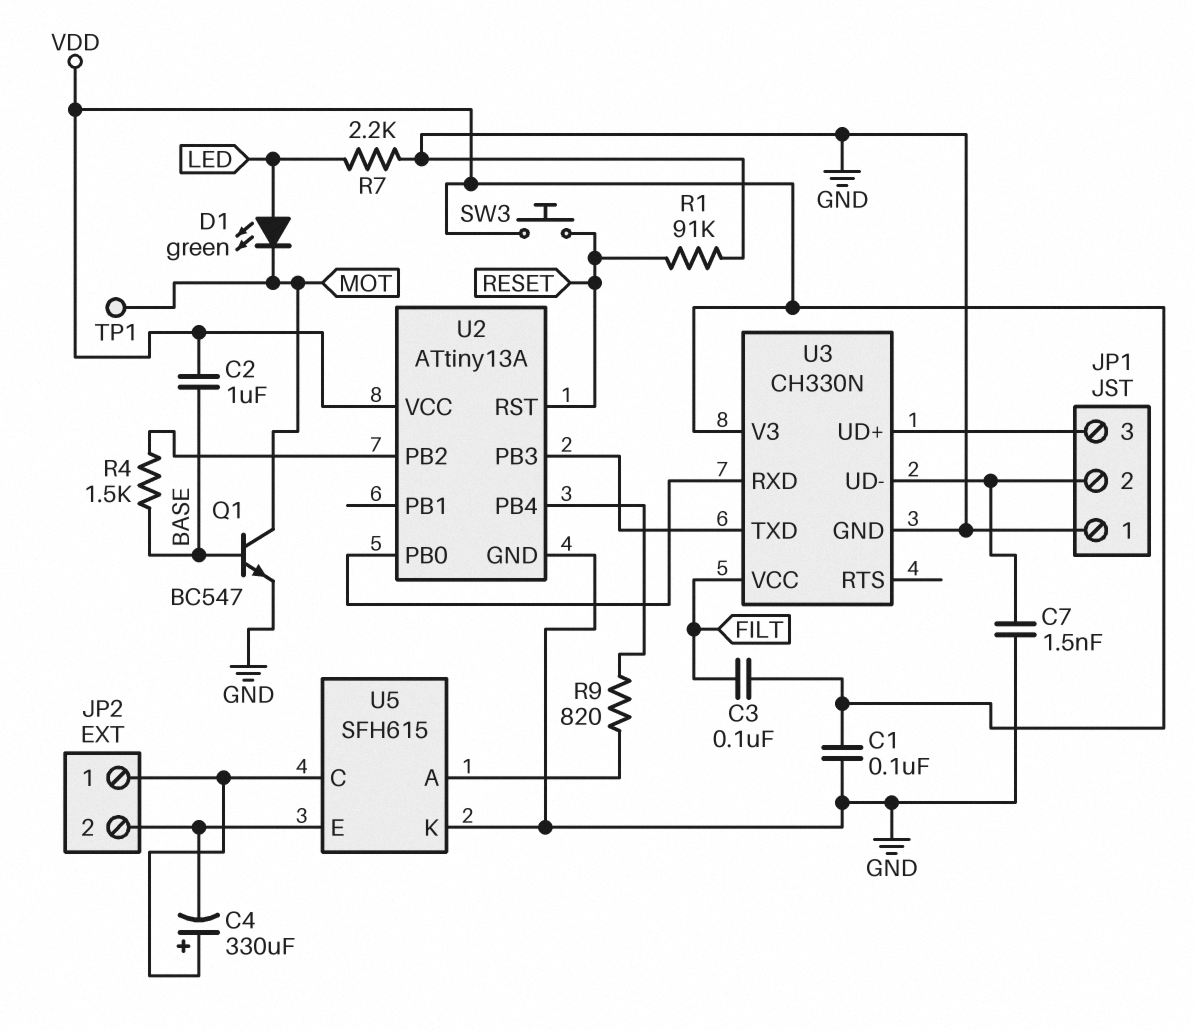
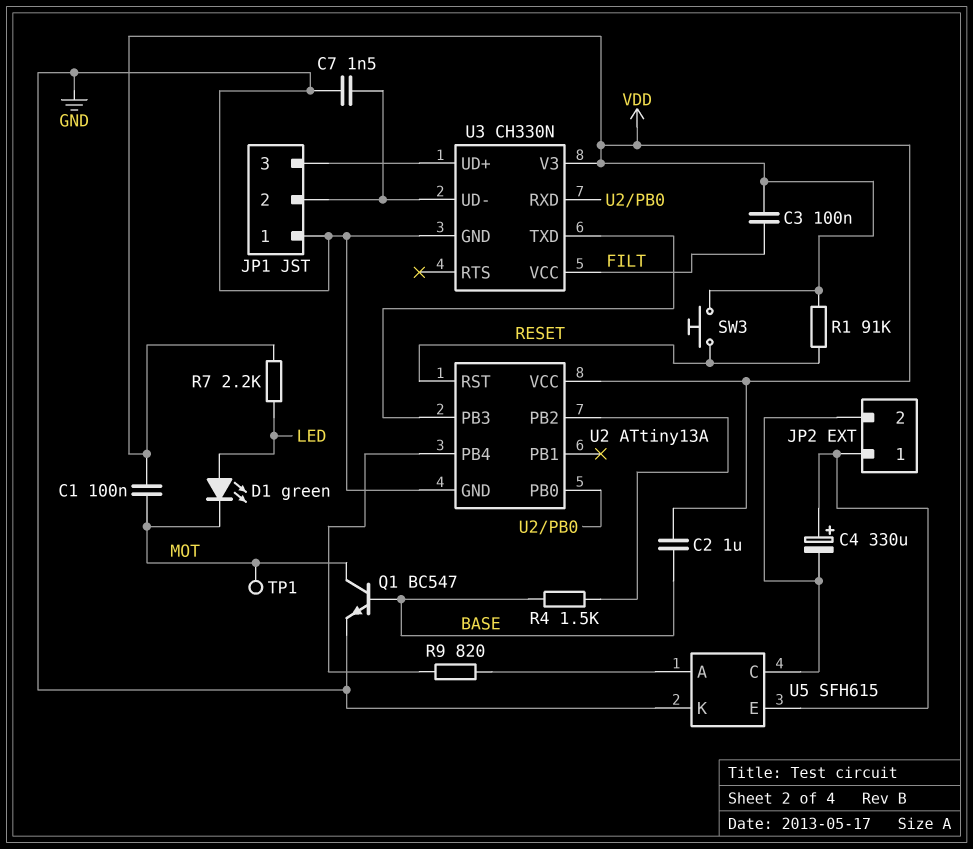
C1: 100nF (GND, VDD) -> 100nF (MOT, VDD)
R1: 91k (GND, RESET) -> 91k (RESET, VDD)
R7: 2.2k (GND, LED) -> 2.2k (LED, VDD)
U5 pin C: JP2/1 -> JP2/2
U5 pin E: JP2/2 -> JP2/1

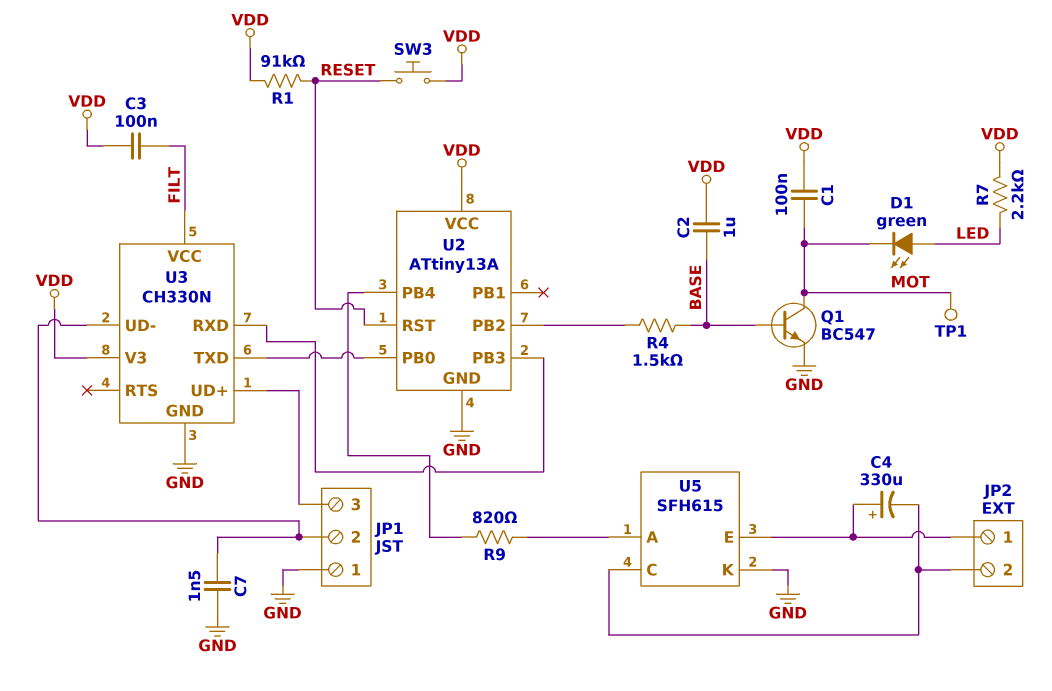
U3 pin RXD: U2/PB0 -> U2/PB3
U3 pin TXD: U2/PB3 -> U2/PB0

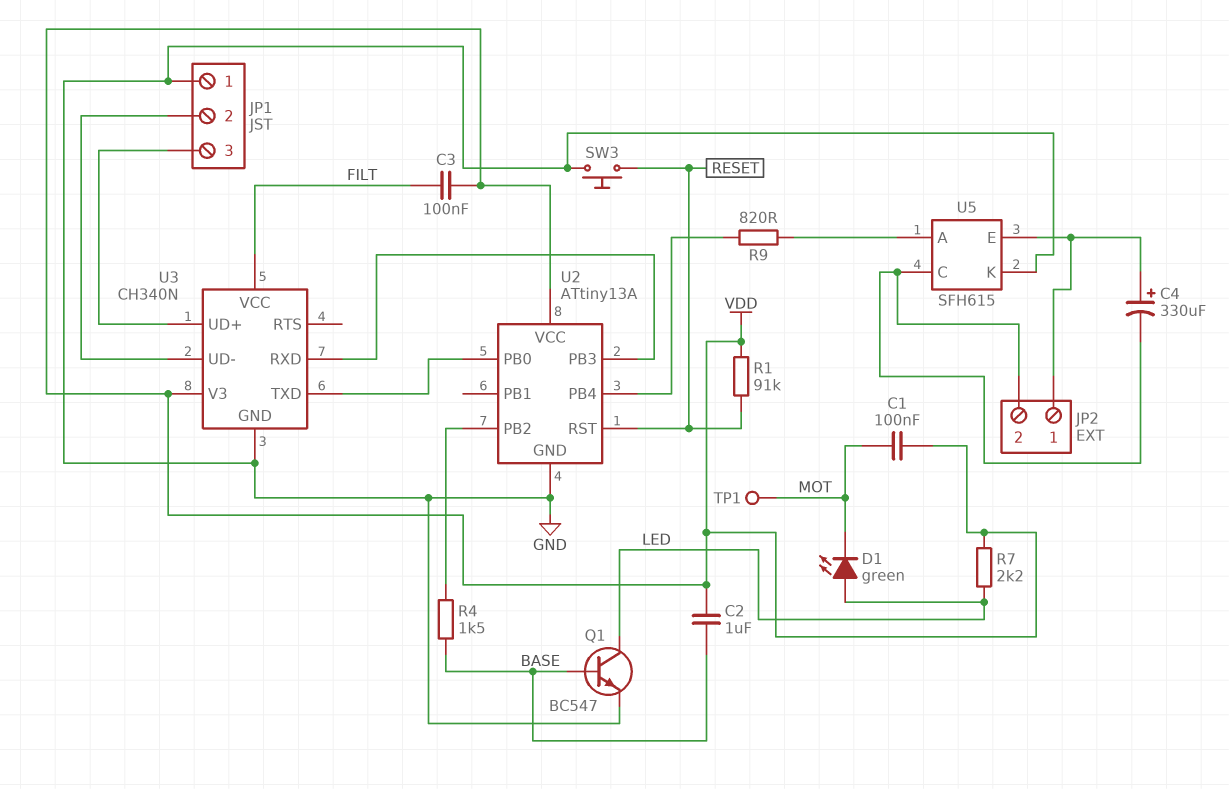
C7: 1.5nF (GND, JP1/2) -> none
Q1: NPN BC547 (B BASE, C MOT, E GND) -> NPN BC547 (B BASE, C LED, E GND)
SW3: button (RESET, VDD) -> button (GND, RESET)
U3: CH330N -> CH340N

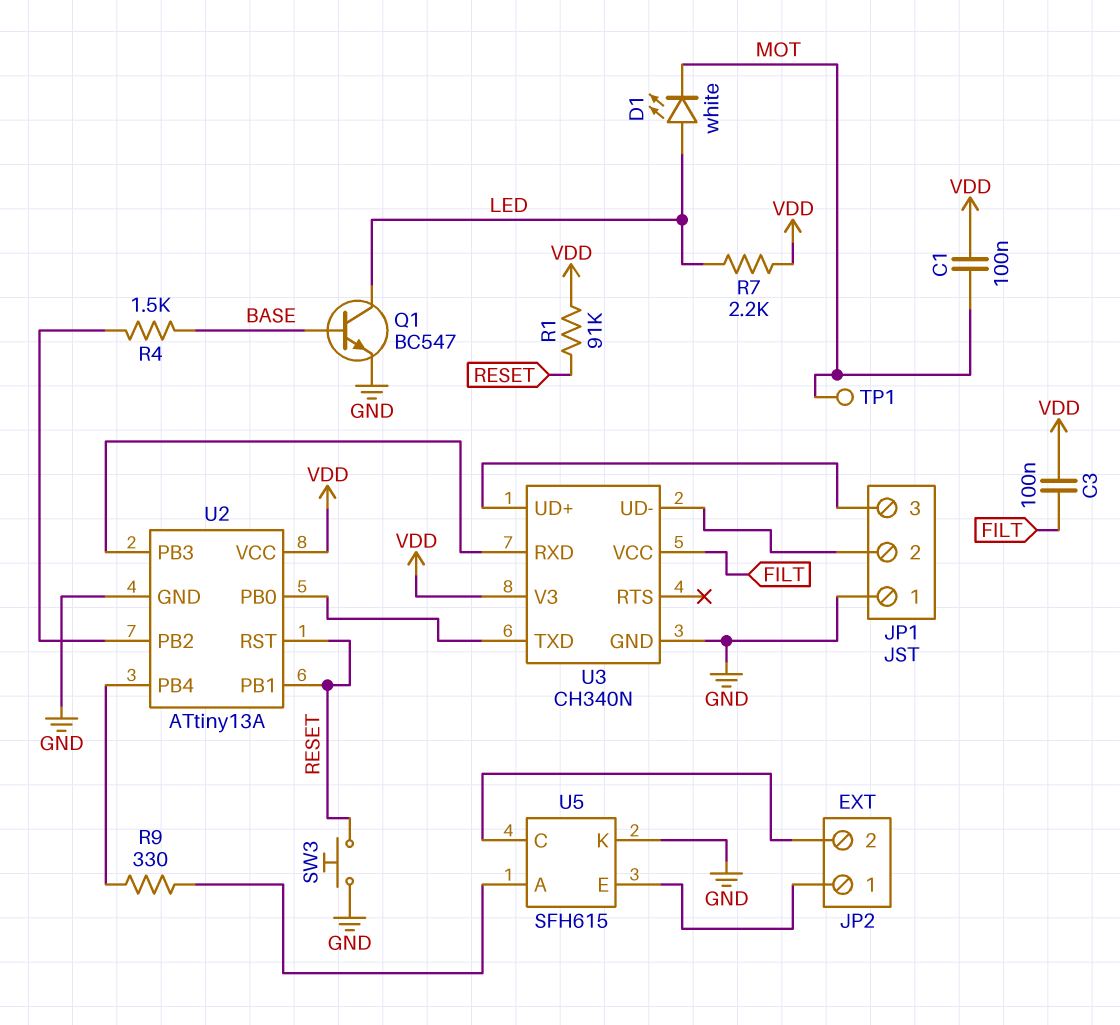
C2: 1uF (BASE, VDD) -> none
C4: 330uF (plus JP2/1, minus JP2/2) -> none
D1: LED green (A LED, K MOT) -> LED white (A LED, K MOT)
R9: 820 (U2/PB4, U5/A) -> 330 (U2/PB4, U5/A)
U2 pin PB1: none -> RESET

